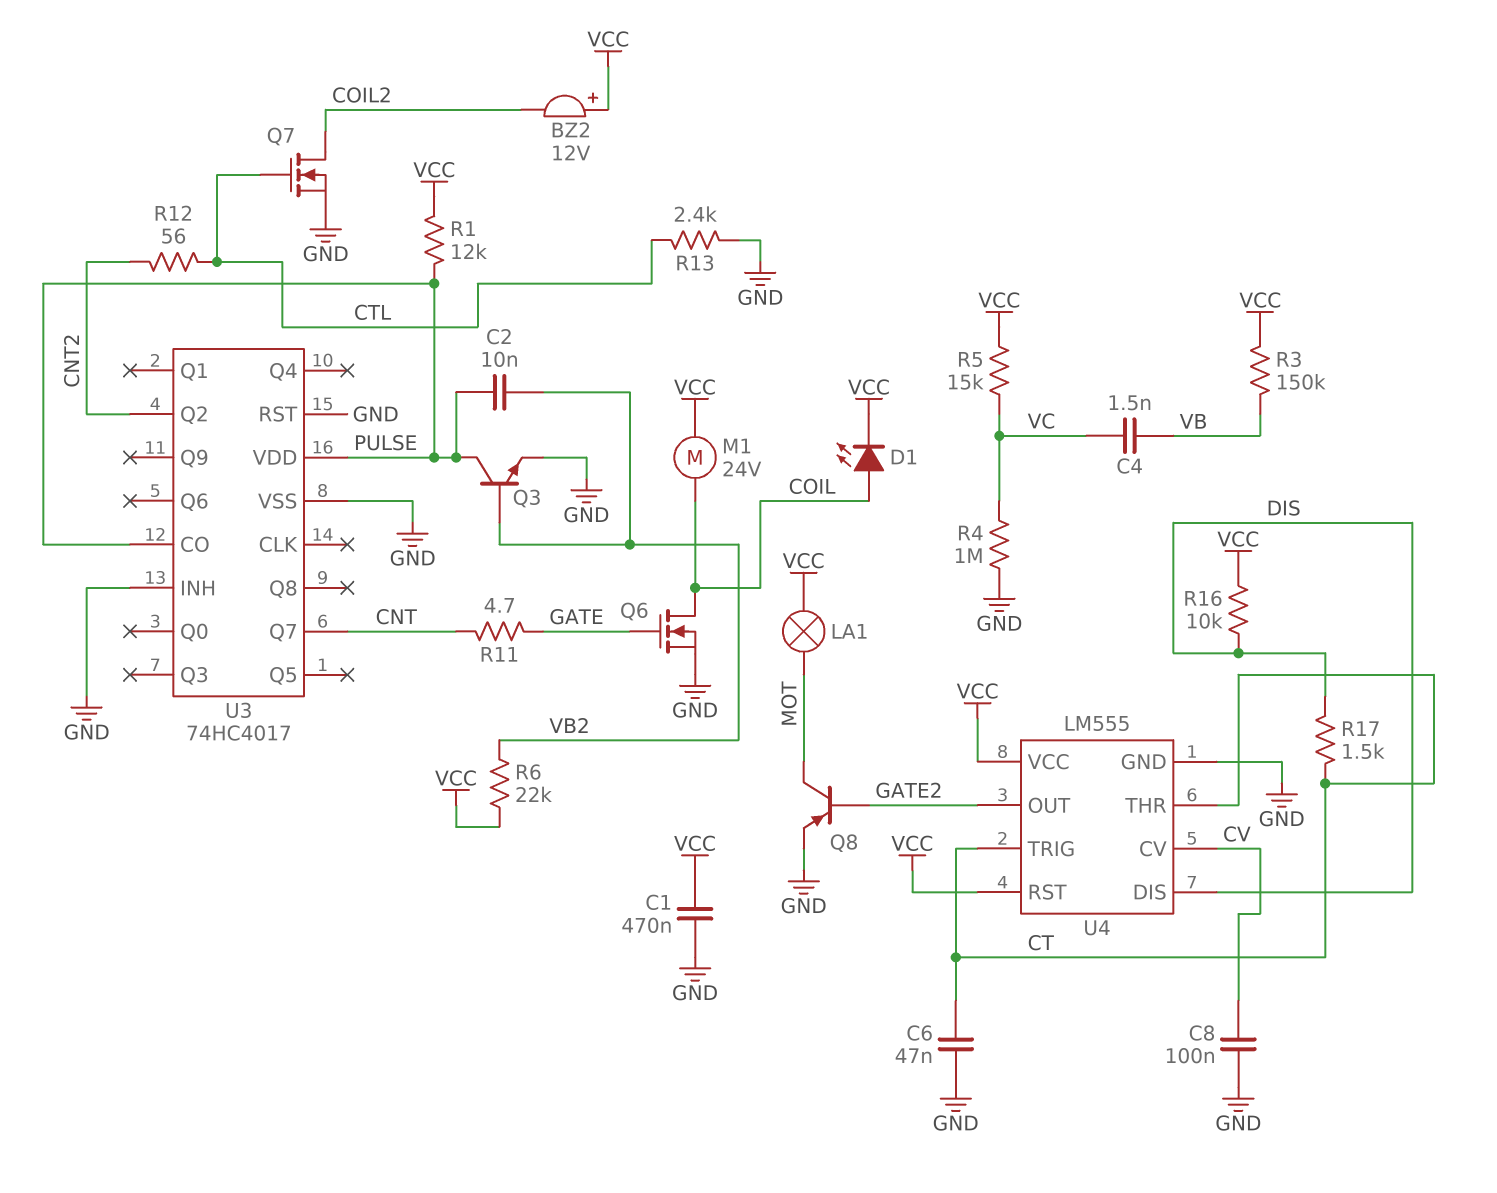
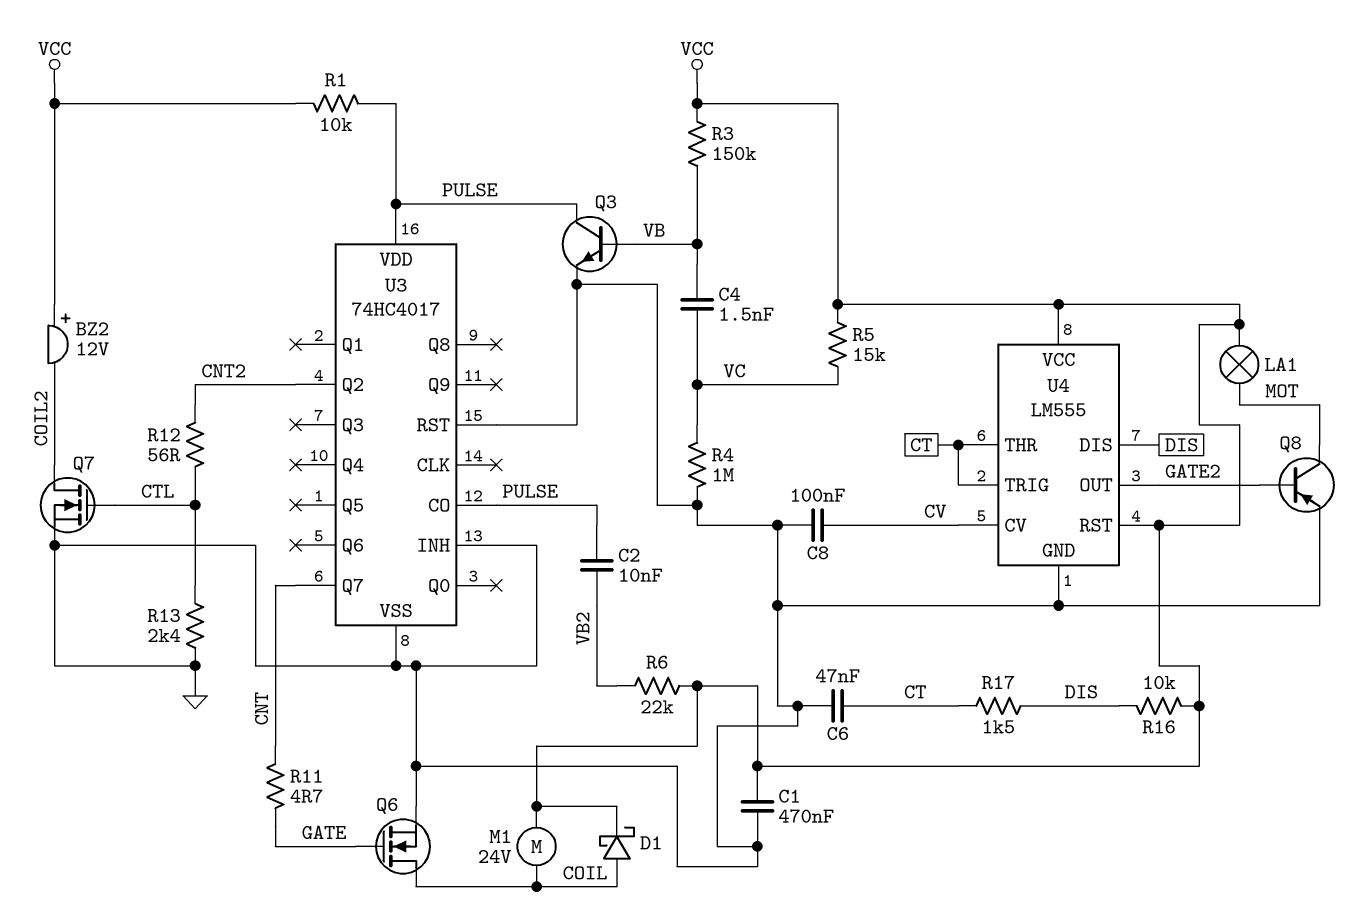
D1: LED (A COIL, K VCC) -> schottky (A COIL, K VCC)
Q3: NPN (B VB2, C PULSE, E GND) -> NPN (B VB, C PULSE, E GND)
R1: 12k (PULSE, VCC) -> 10k (PULSE, VCC)

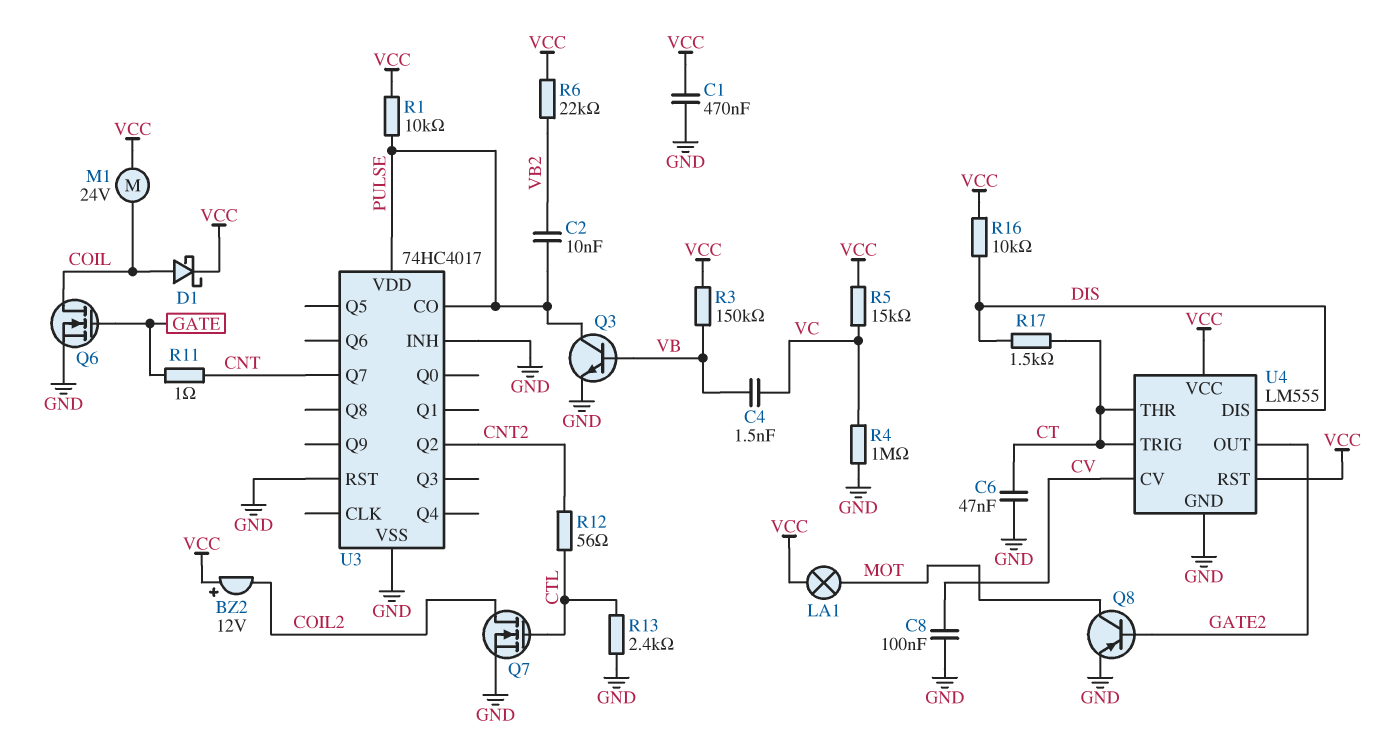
R11: 4.7 (CNT, GATE) -> 1 (CNT, GATE)

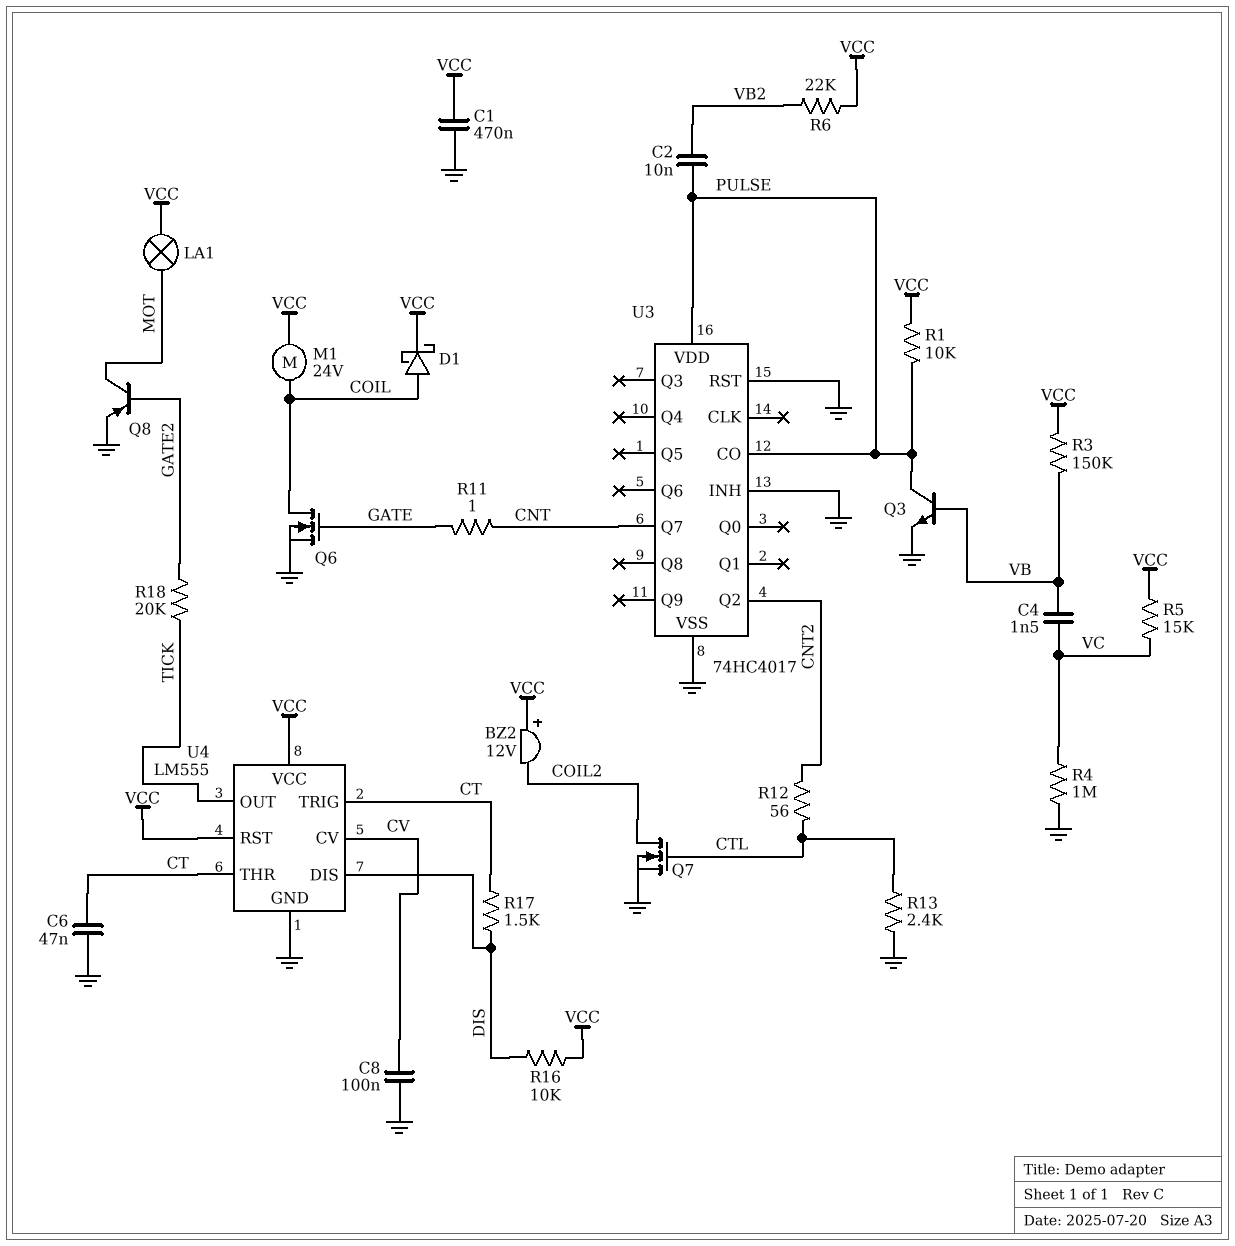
R18: none -> 20k (GATE2, TICK)
U4 pin OUT: GATE2 -> TICK

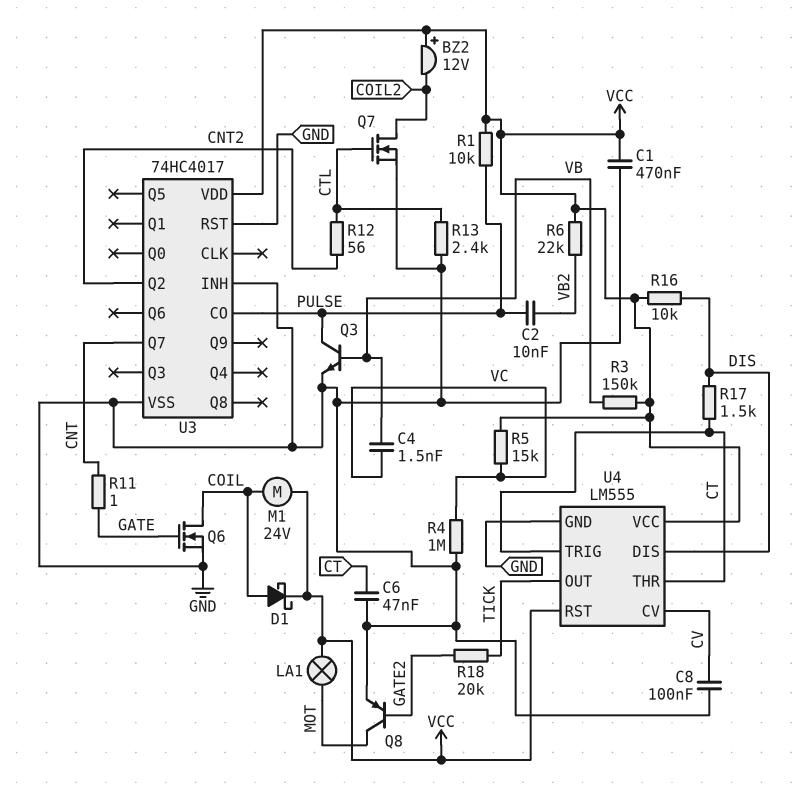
U3 pin VDD: PULSE -> VCC

